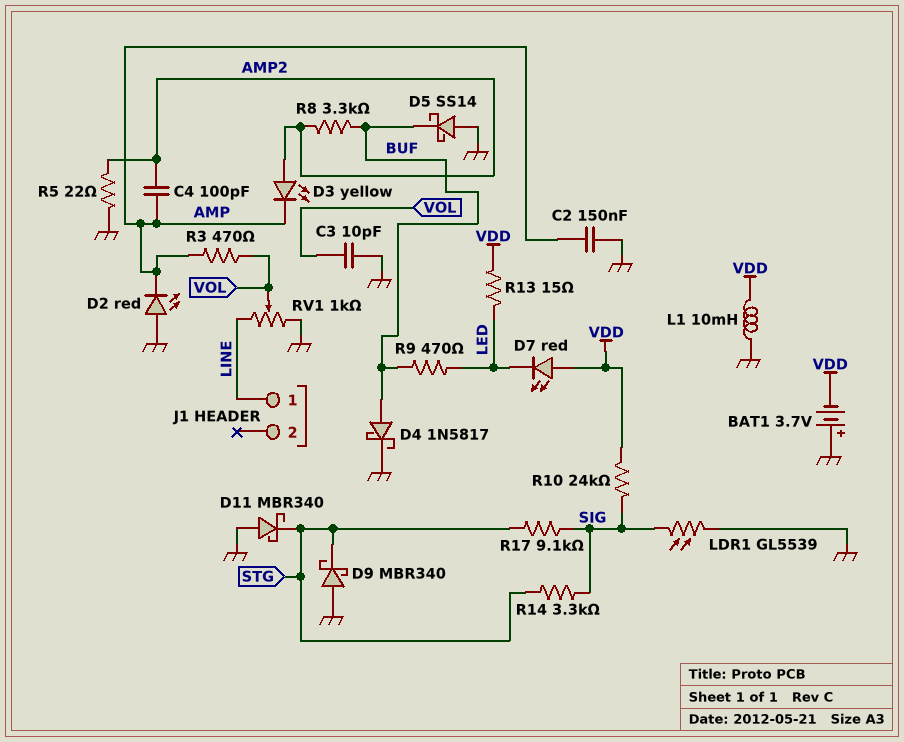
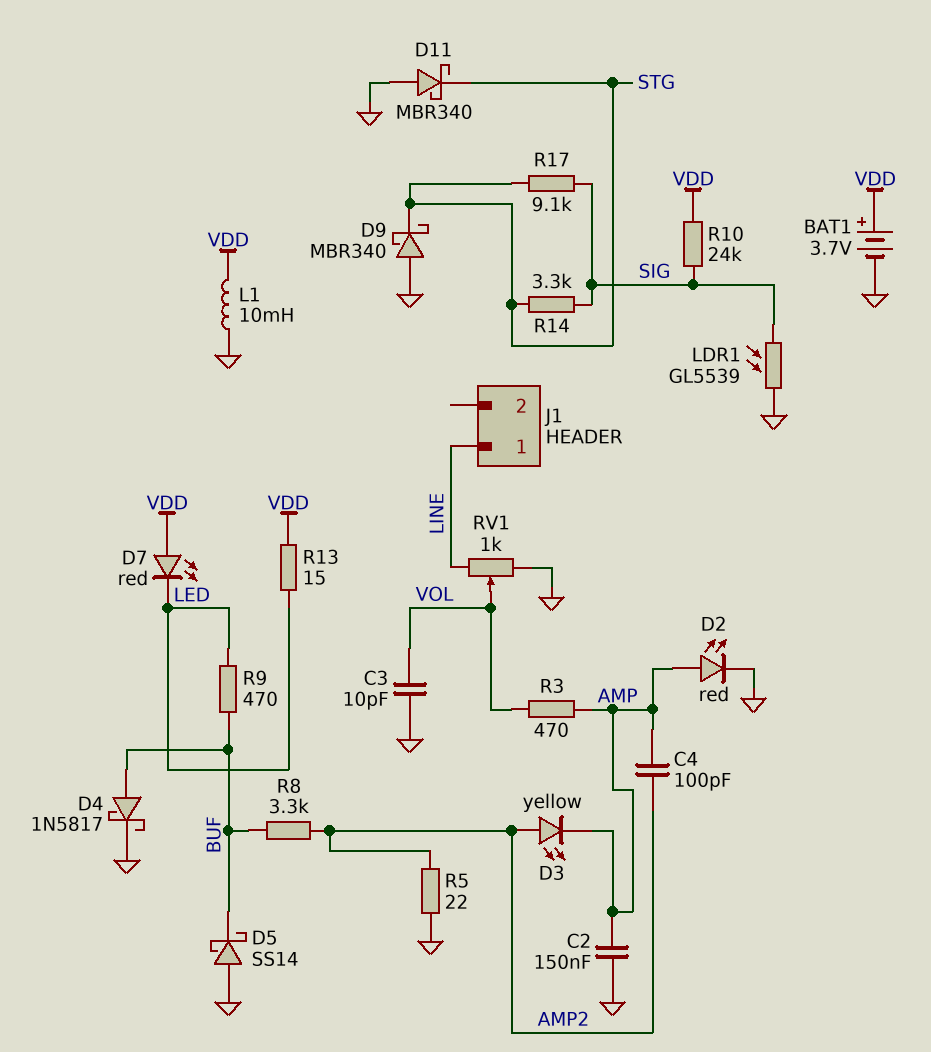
BAT1: 3.7V (plus GND, minus VDD) -> 3.7V (plus VDD, minus GND)
D2: LED red (A GND, K AMP) -> LED red (A AMP, K GND)

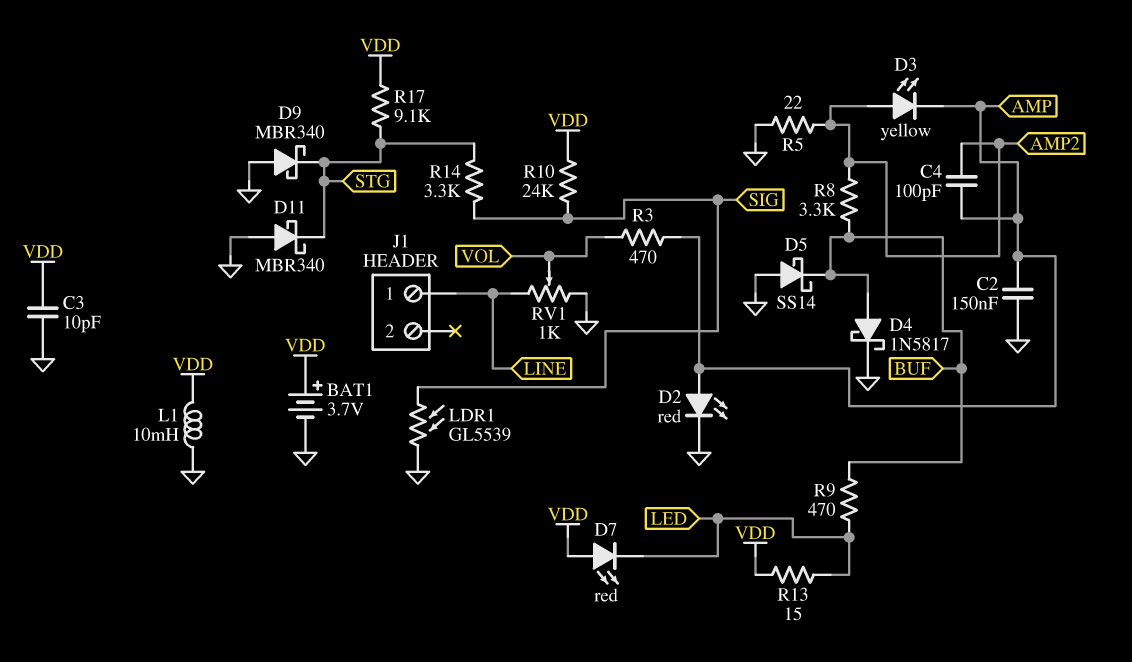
C3: 10pF (GND, VOL) -> 10pF (GND, VDD)
R17: 9.1k (SIG, STG) -> 9.1k (STG, VDD)

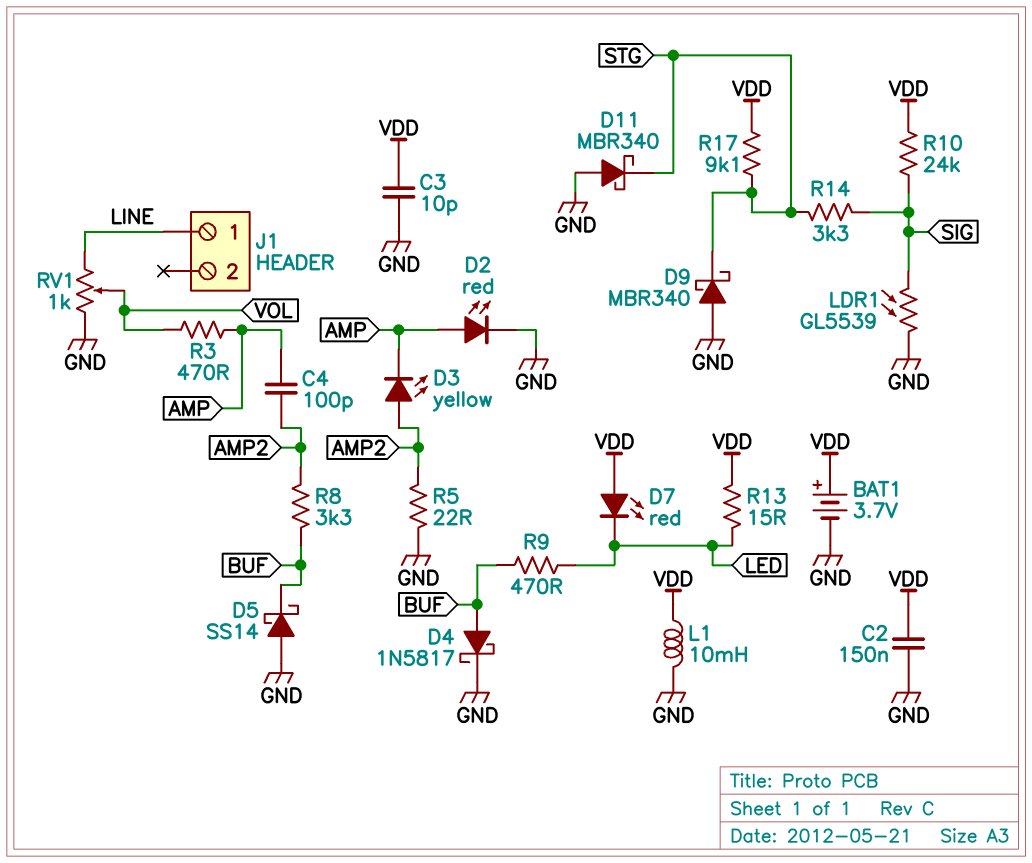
C2: 150nF (AMP, GND) -> 150nF (GND, VDD)

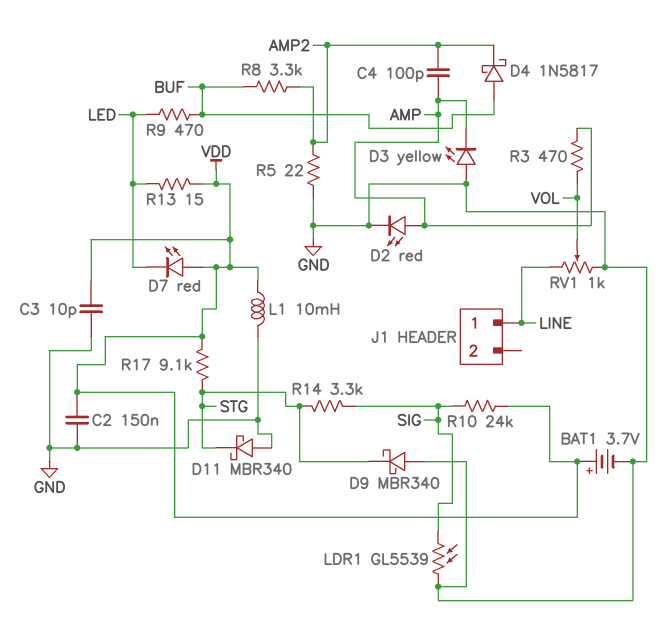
D3: LED yellow (A AMP2, K AMP) -> LED yellow (A GND, K AMP)
D4: schottky 1N5817 (A BUF, K GND) -> schottky 1N5817 (A BUF, K AMP2)
D5: schottky SS14 (A GND, K BUF) -> none

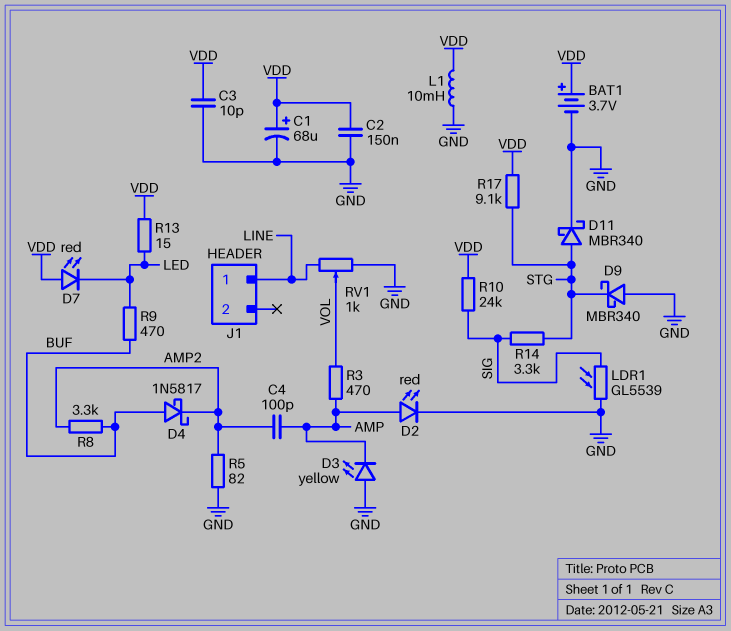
C1: none -> 68uF (plus VDD, minus GND)
D11: schottky MBR340 (A GND, K STG) -> schottky MBR340 (A STG, K GND)
R5: 22 (AMP2, GND) -> 82 (AMP2, GND)

